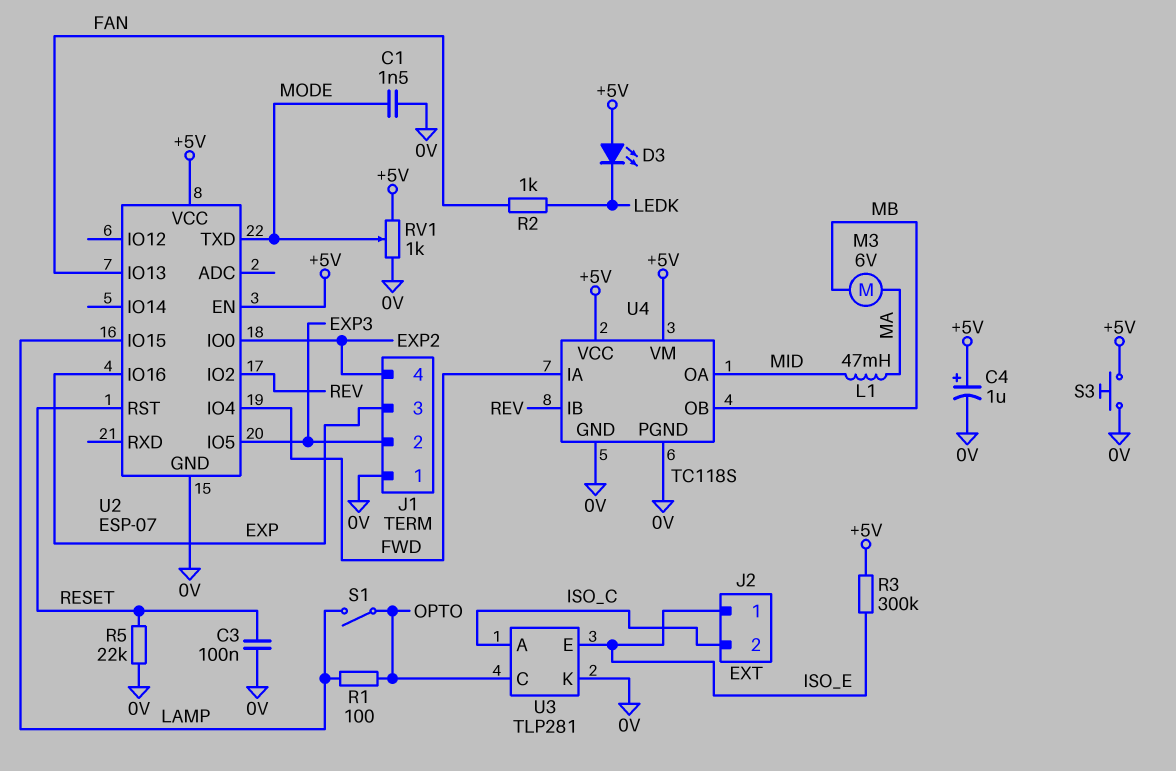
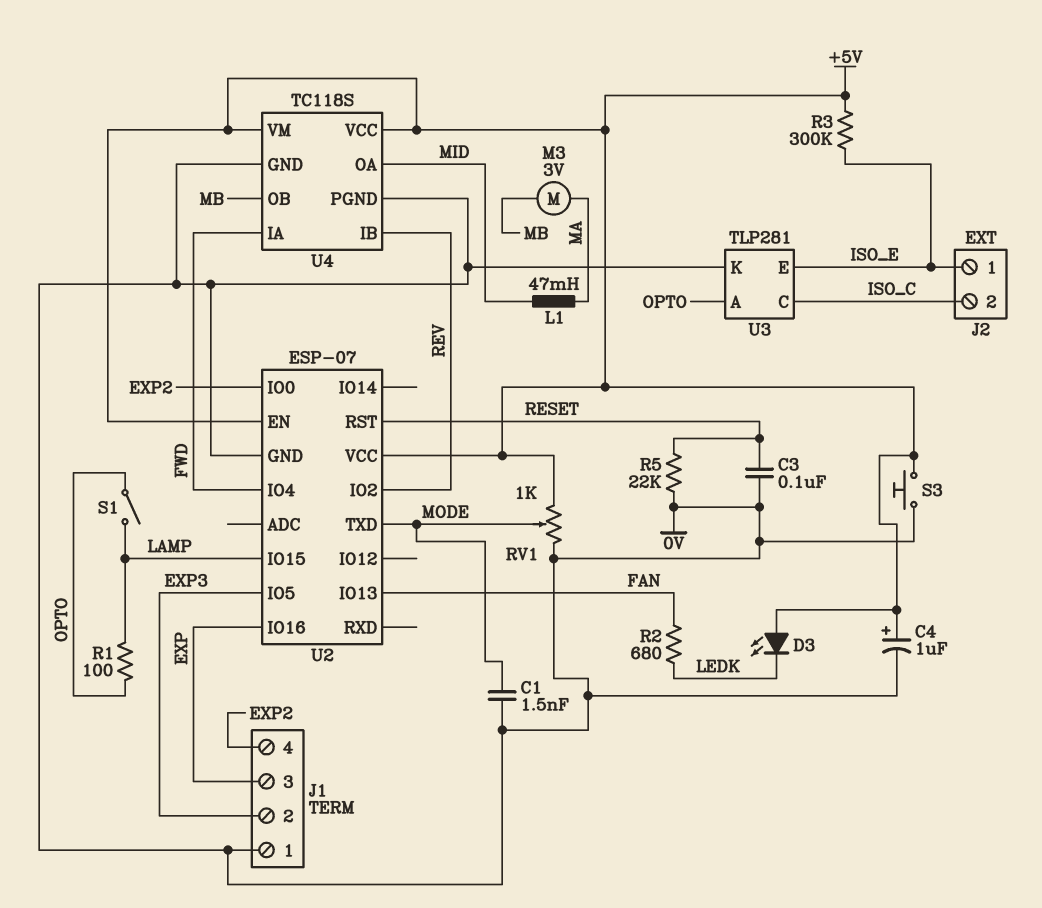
M3: motor 6V (MA, MB) -> motor 3V (MA, MB)
R2: 1k (FAN, LEDK) -> 680 (FAN, LEDK)
U3 pin A: ISO_C -> OPTO
U3 pin C: OPTO -> ISO_C

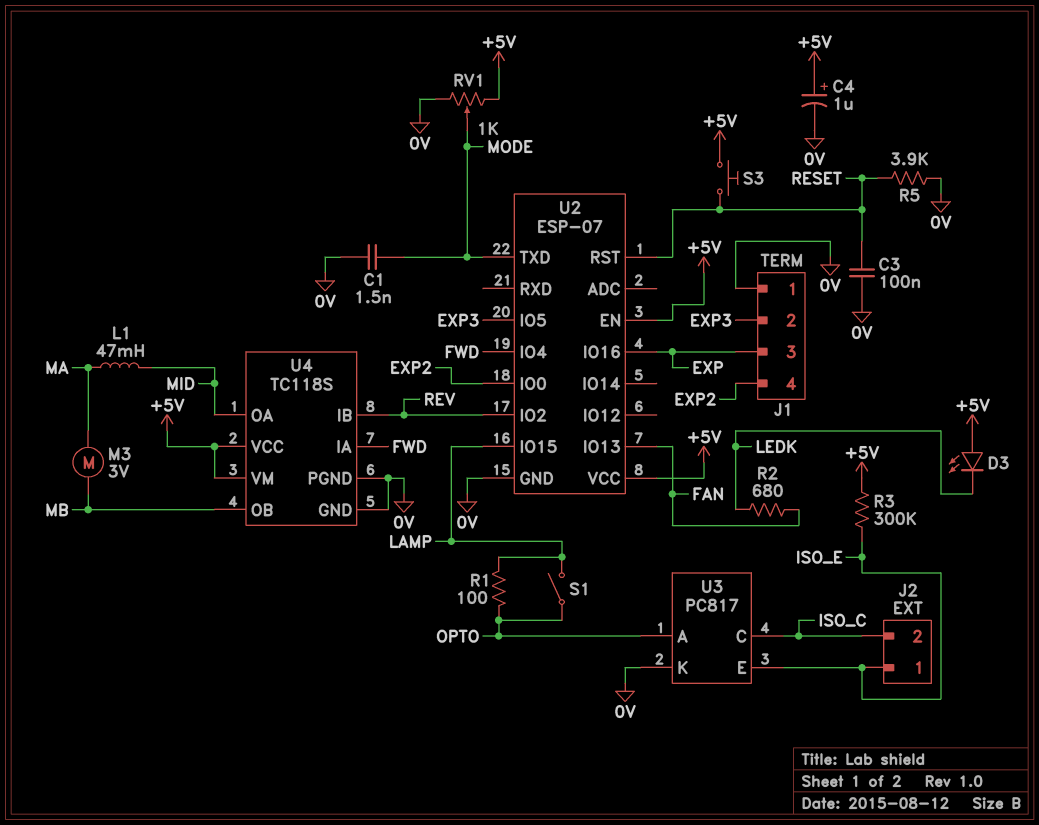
R5: 22k (0V, RESET) -> 3.9k (0V, RESET)
S3: button (+5V, 0V) -> button (+5V, RESET)
U3: TLP281 -> PC817

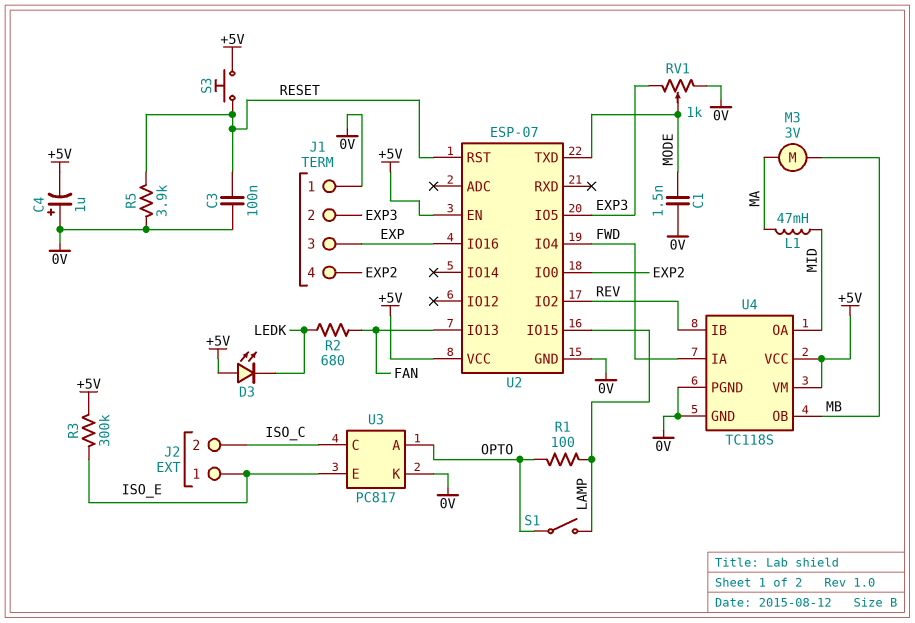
C4: 1uF (plus +5V, minus 0V) -> 1uF (plus 0V, minus +5V)
RV1: 1k (+5V, 0V, wiper MODE) -> 1k (0V, EXP3, wiper MODE)

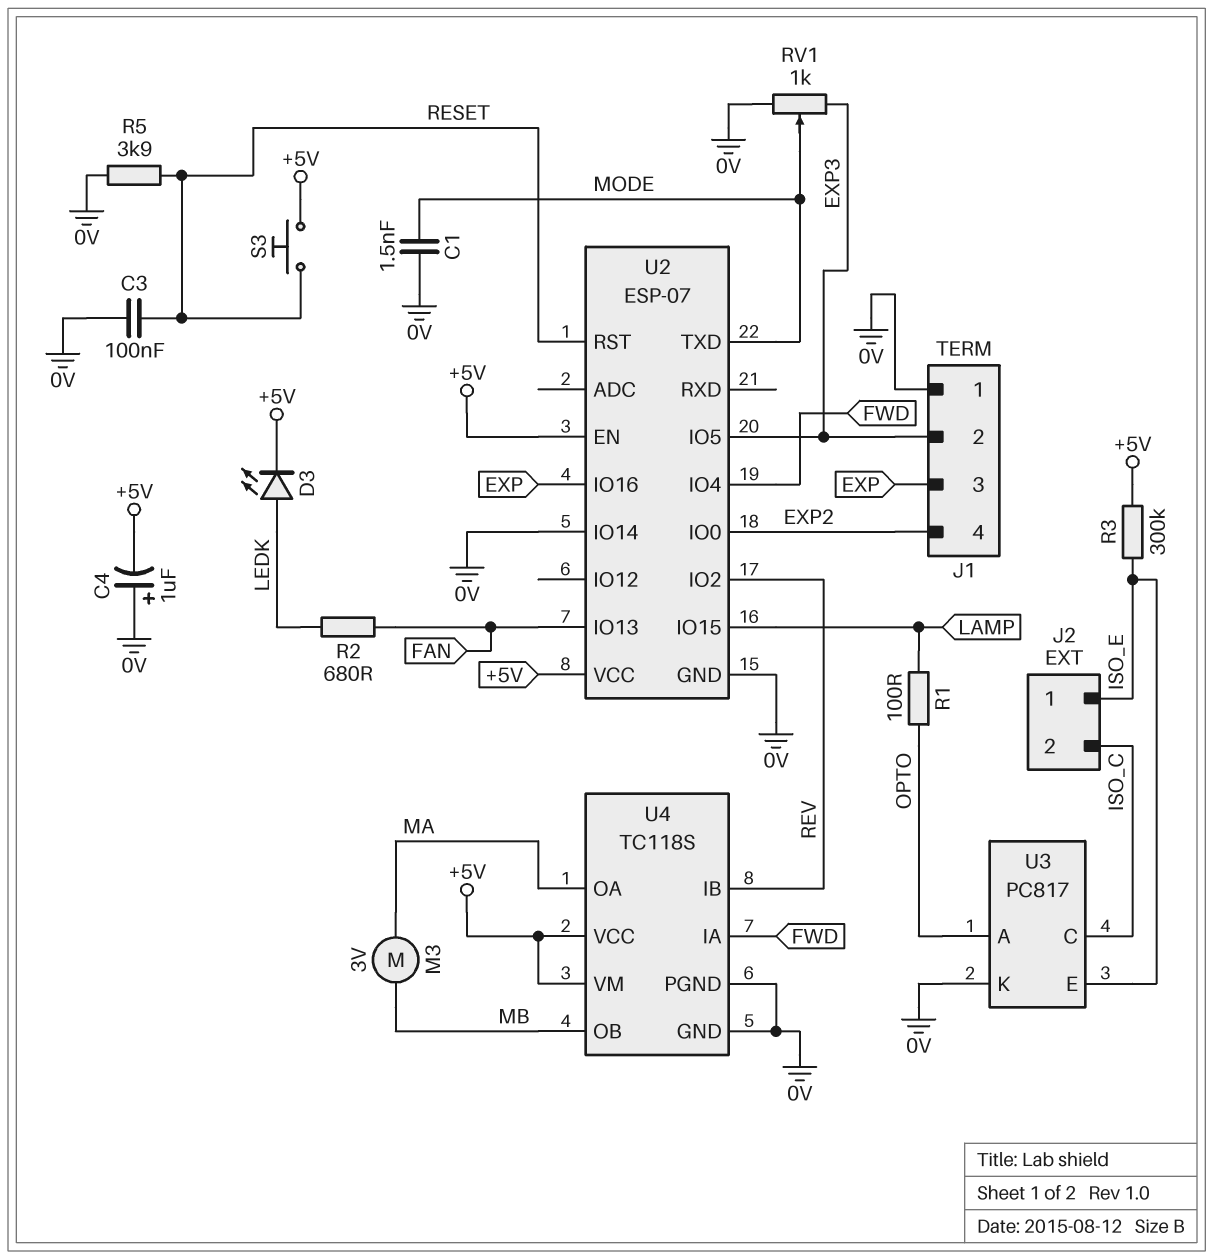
D3: LED (A +5V, K LEDK) -> LED (A LEDK, K +5V)
L1: 47mH (MA, MID) -> none
S1: switch (LAMP, OPTO) -> none
U2 pin IO14: none -> 0V
U4 pin OA: MID -> MA

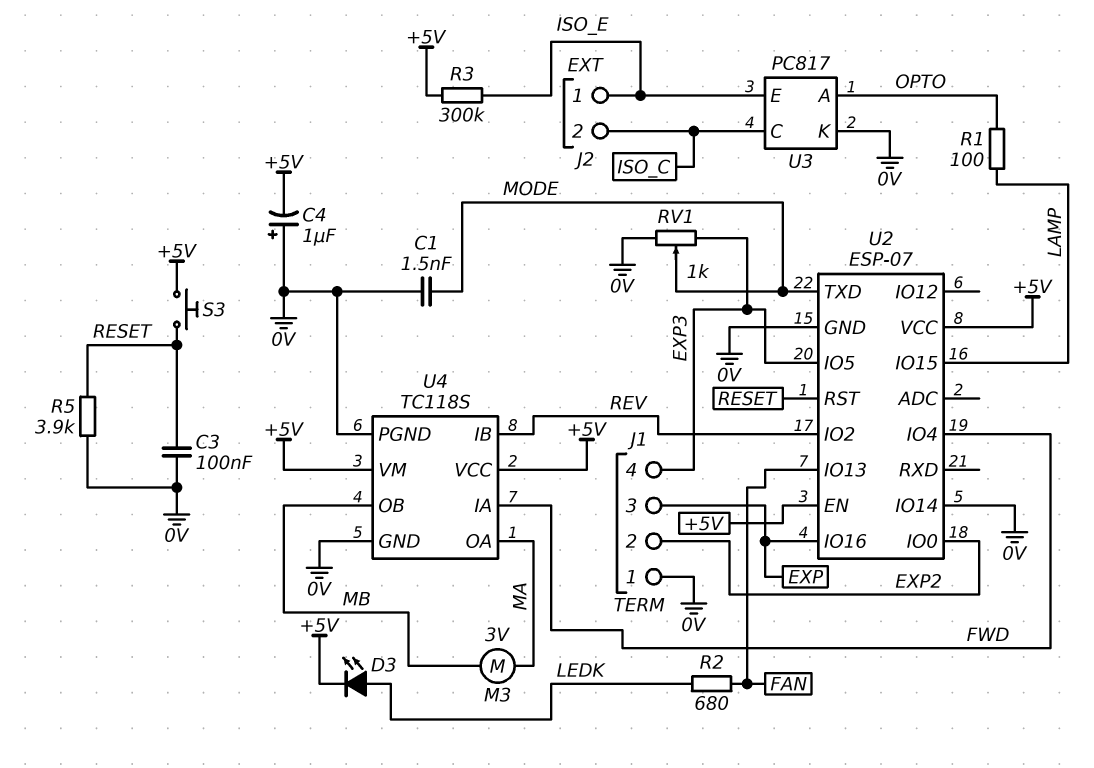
J1 pin 2: EXP3 -> EXP2
J1 pin 4: EXP2 -> EXP3

